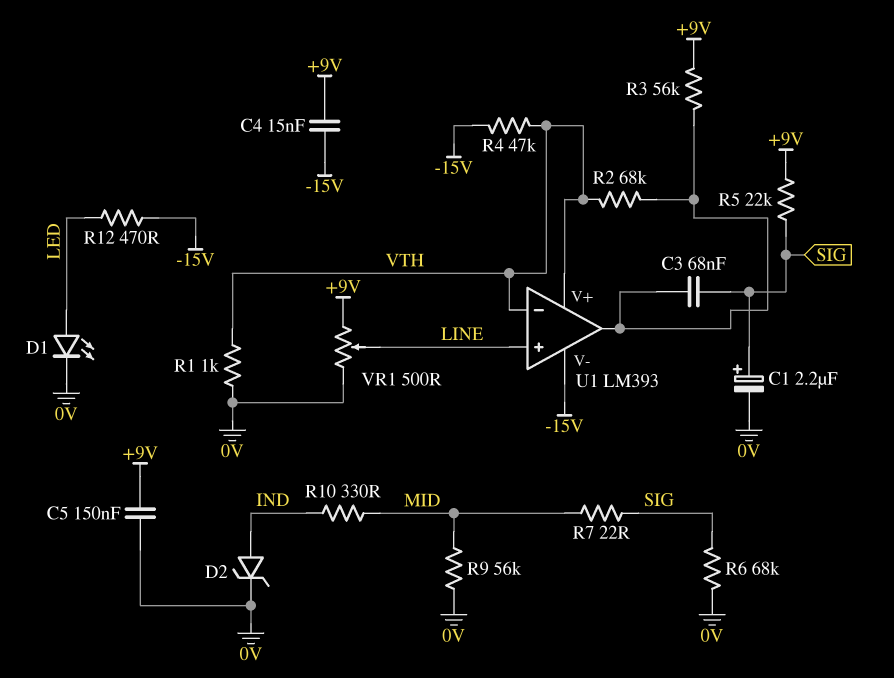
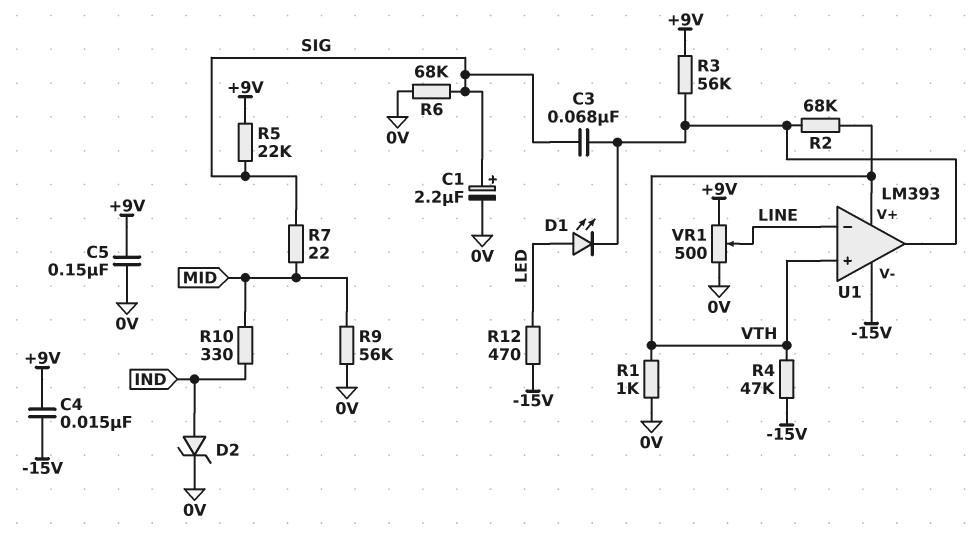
D1: LED (A LED, K 0V) -> LED (A LED, K U1/out)
U1 pin in+: LINE -> VTH
U1 pin in-: VTH -> LINE

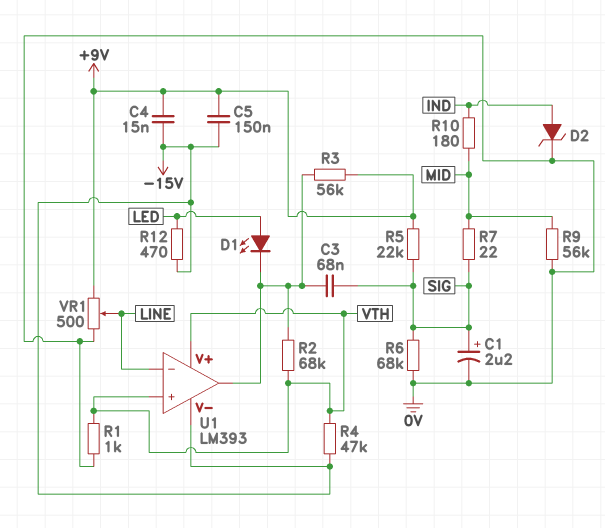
C5: 150nF (+9V, 0V) -> 150nF (+9V, -15V)
R10: 330 (IND, MID) -> 180 (IND, MID)

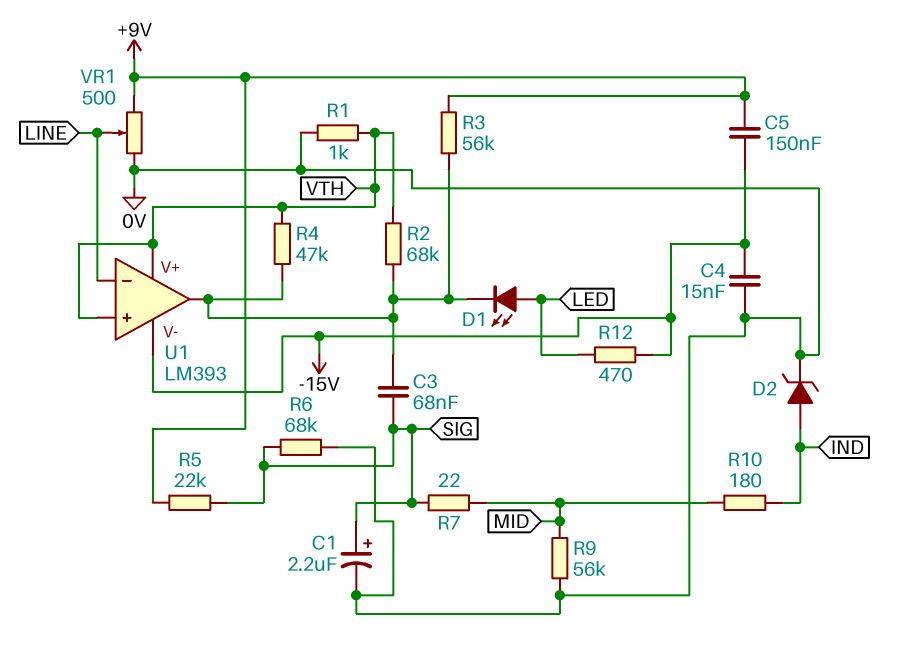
C4: 15nF (+9V, -15V) -> 15nF (-15V, 0V)
R4: 47k (-15V, VTH) -> 47k (U1/out, VTH)

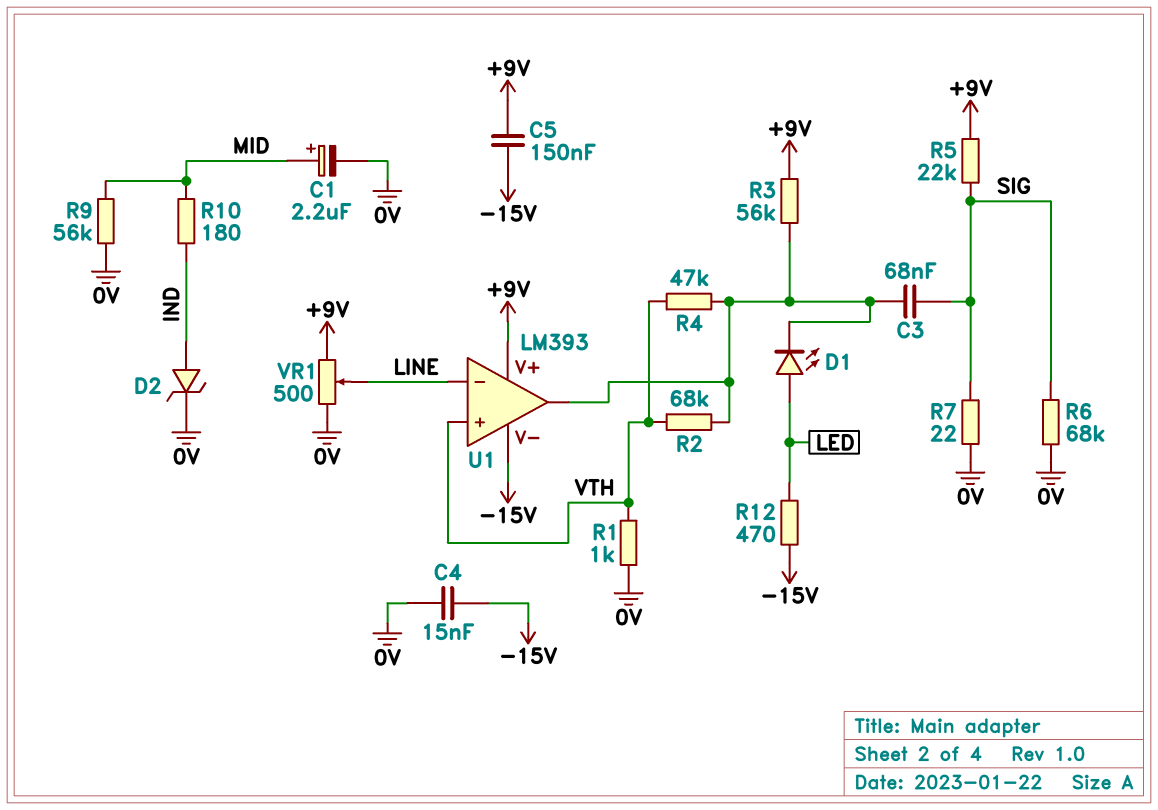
C1: 2.2uF (plus SIG, minus 0V) -> 2.2uF (plus MID, minus 0V)
R7: 22 (MID, SIG) -> 22 (0V, SIG)
U1 pin V+: VTH -> +9V

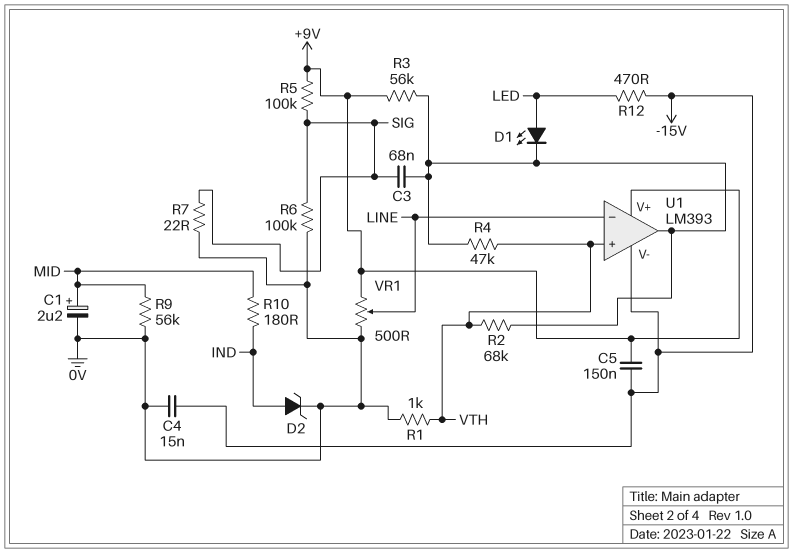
R5: 22k (+9V, SIG) -> 100k (+9V, SIG)
R6: 68k (0V, SIG) -> 100k (0V, SIG)

